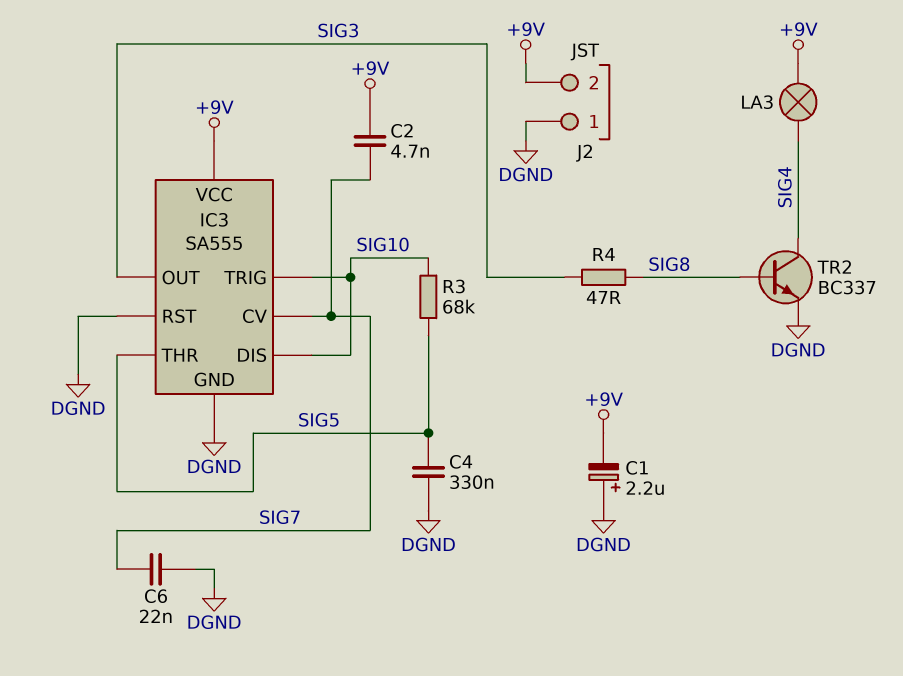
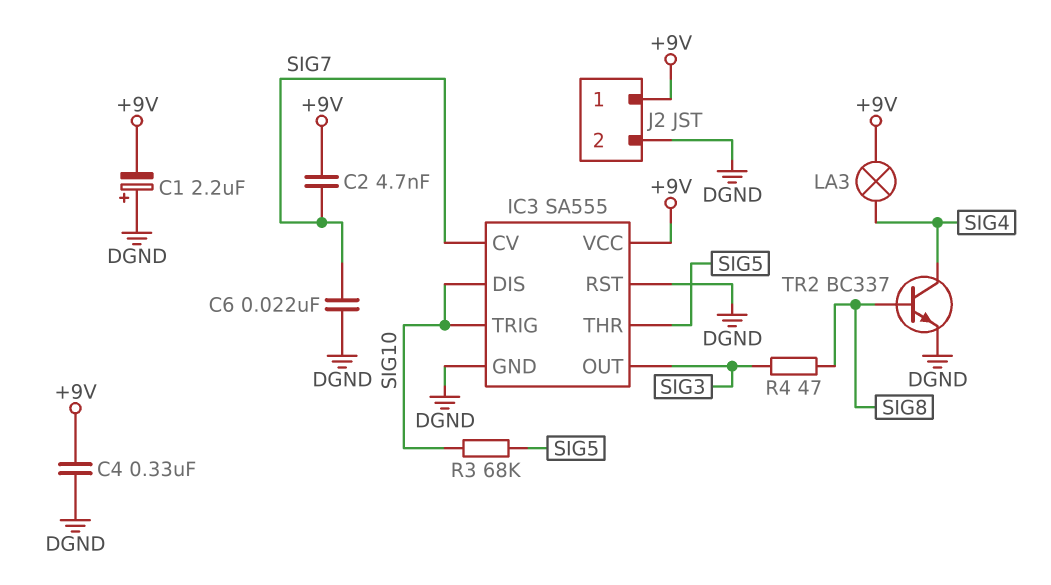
C4: 330nF (DGND, SIG5) -> 330nF (+9V, DGND)
J2 pin 1: DGND -> +9V
J2 pin 2: +9V -> DGND

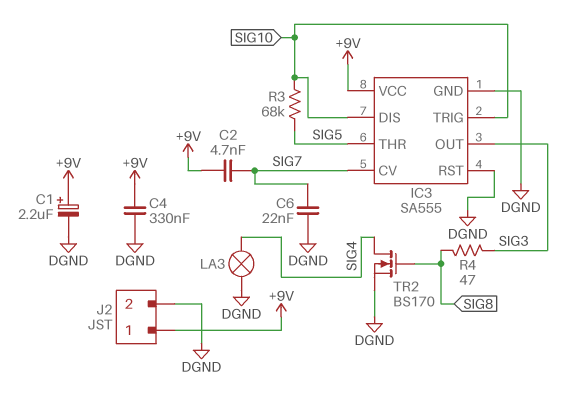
C1: 2.2uF (plus DGND, minus +9V) -> 2.2uF (plus +9V, minus DGND)
LA3: lamp (+9V, SIG4) -> lamp (DGND, SIG4)
TR2: NPN BC337 (B SIG8, C SIG4, E DGND) -> NMOS BS170 (G SIG8, D SIG4, S DGND)

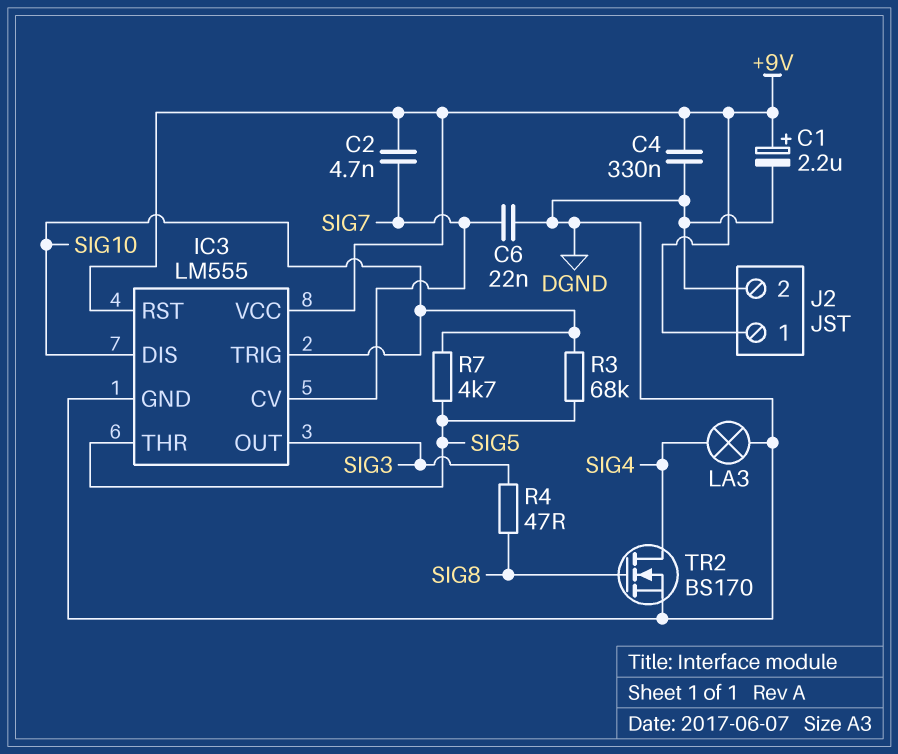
IC3: SA555 -> LM555
IC3 pin RST: DGND -> +9V
R7: none -> 4.7k (SIG5, SIG10)

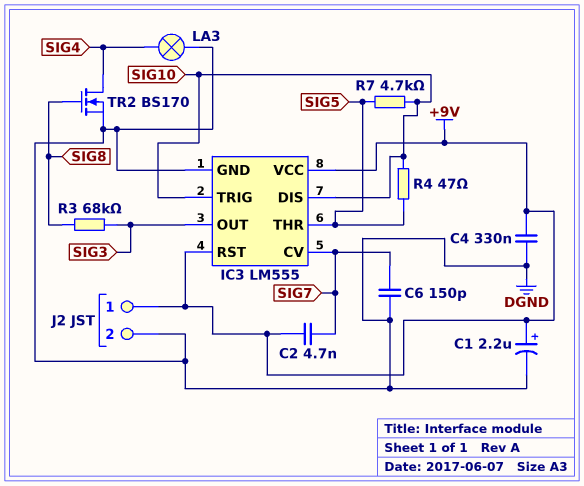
C6: 22nF (DGND, SIG7) -> 150pF (DGND, SIG7)
R3: 68k (SIG5, SIG10) -> 68k (SIG3, SIG8)
R4: 47 (SIG3, SIG8) -> 47 (SIG5, SIG10)

